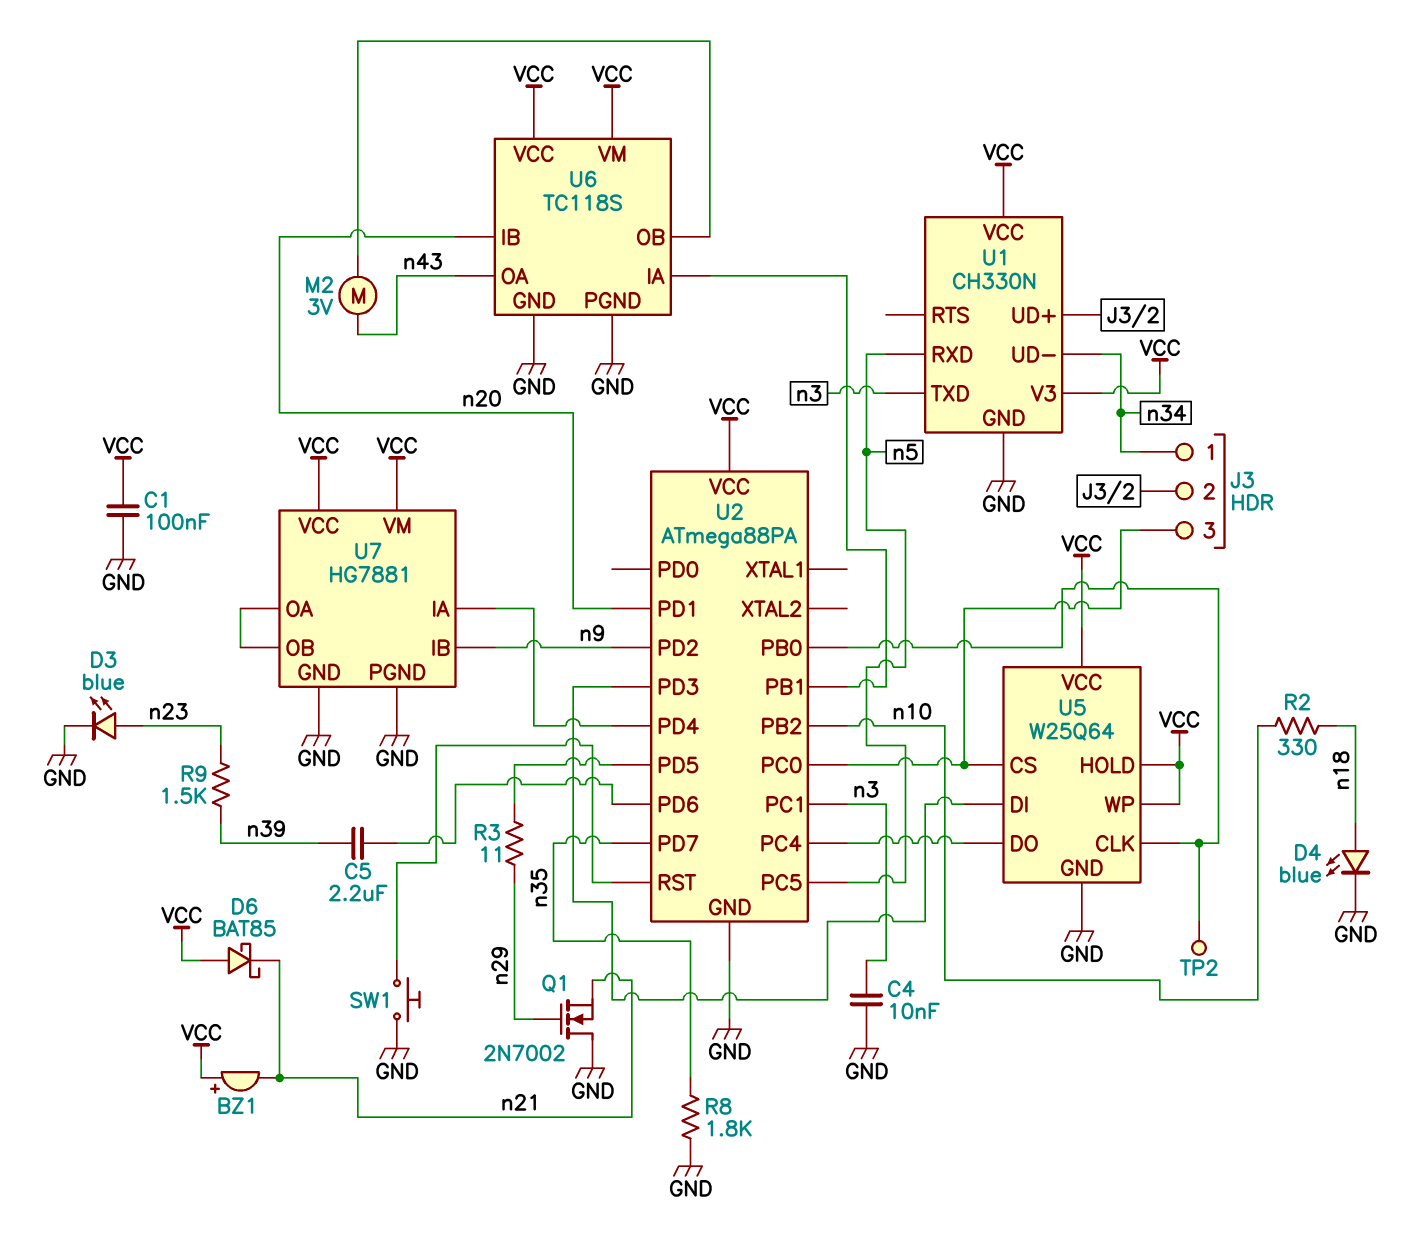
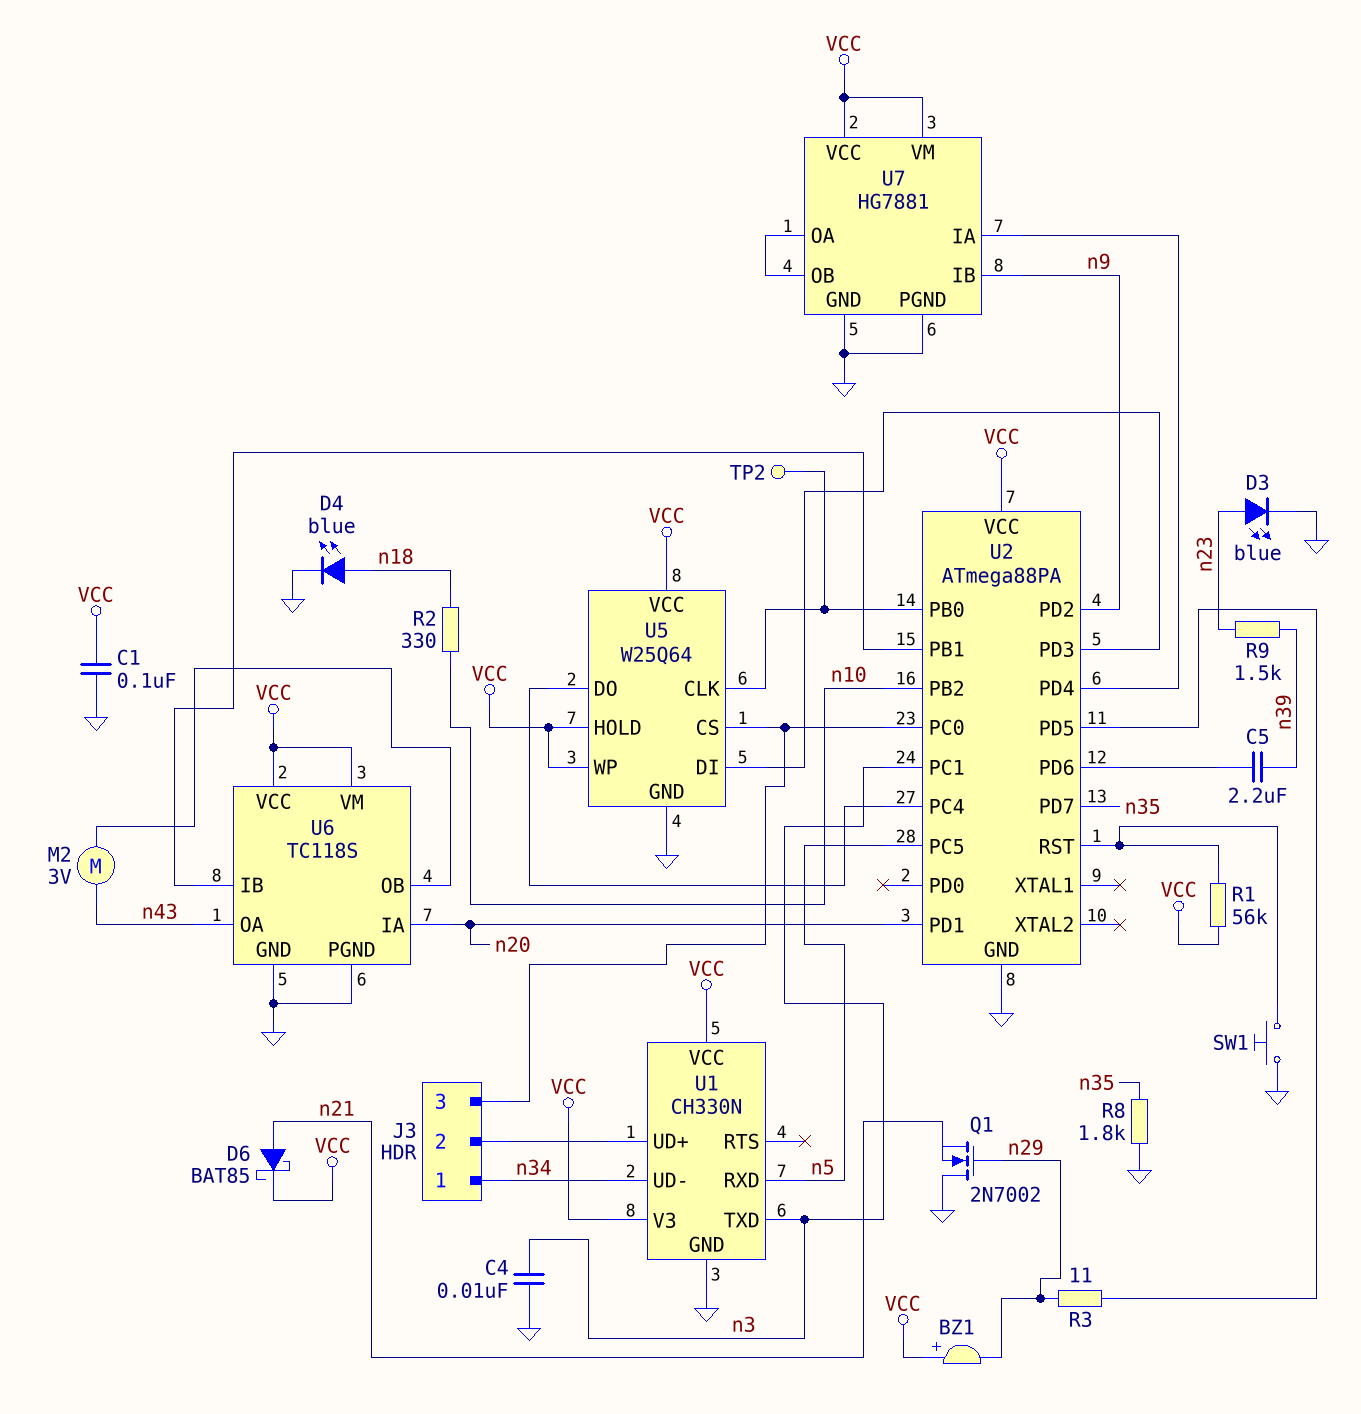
BZ1: buzzer (plus VCC, minus n21) -> buzzer (plus VCC, minus n29)
D6: schottky BAT85 (A VCC, K n21) -> schottky BAT85 (A n21, K VCC)
R1: none -> 56k (U2/RST, VCC)
U6 pin IA: U2/PB1 -> n20
U6 pin IB: n20 -> U2/PB1

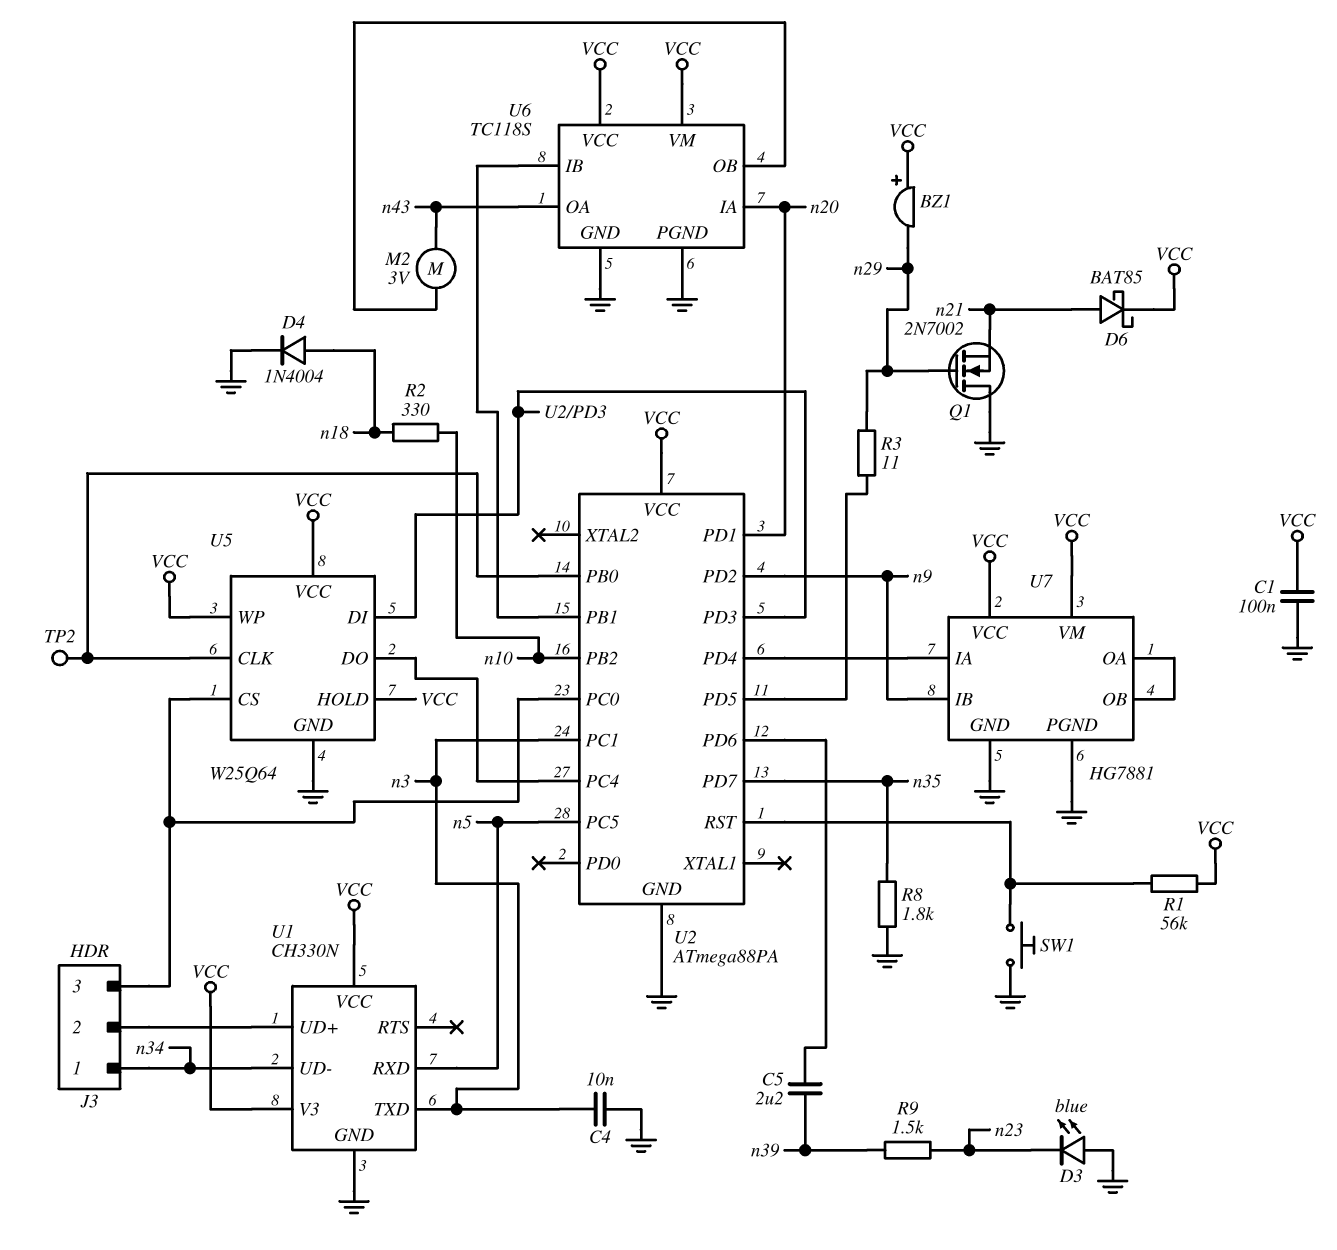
D3: LED blue (A n23, K GND) -> LED blue (A GND, K n23)
D4: LED blue (A n18, K GND) -> diode 1N4004 (A n18, K GND)

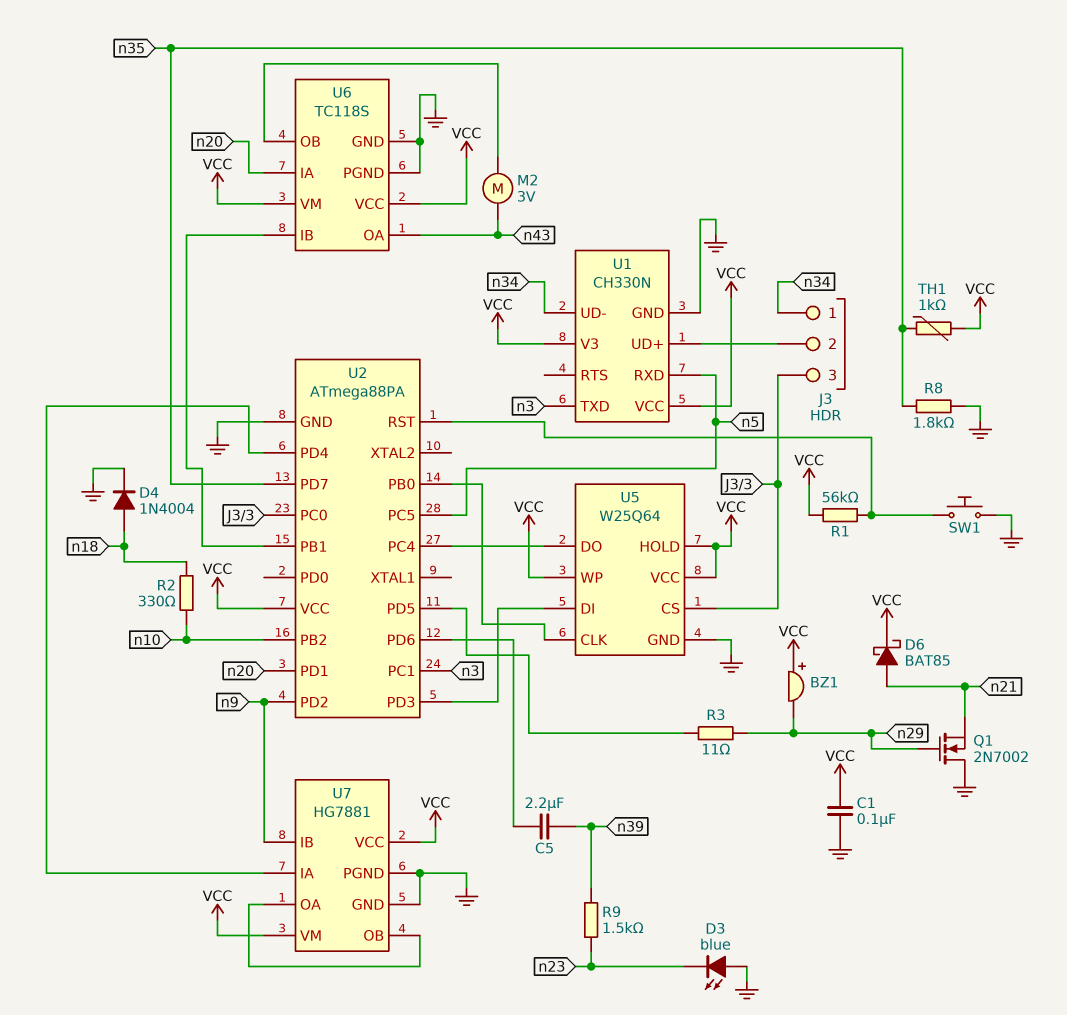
C4: 10nF (GND, n3) -> none
TH1: none -> 1k (VCC, n35)
TP2: test point (U2/PB0) -> none

